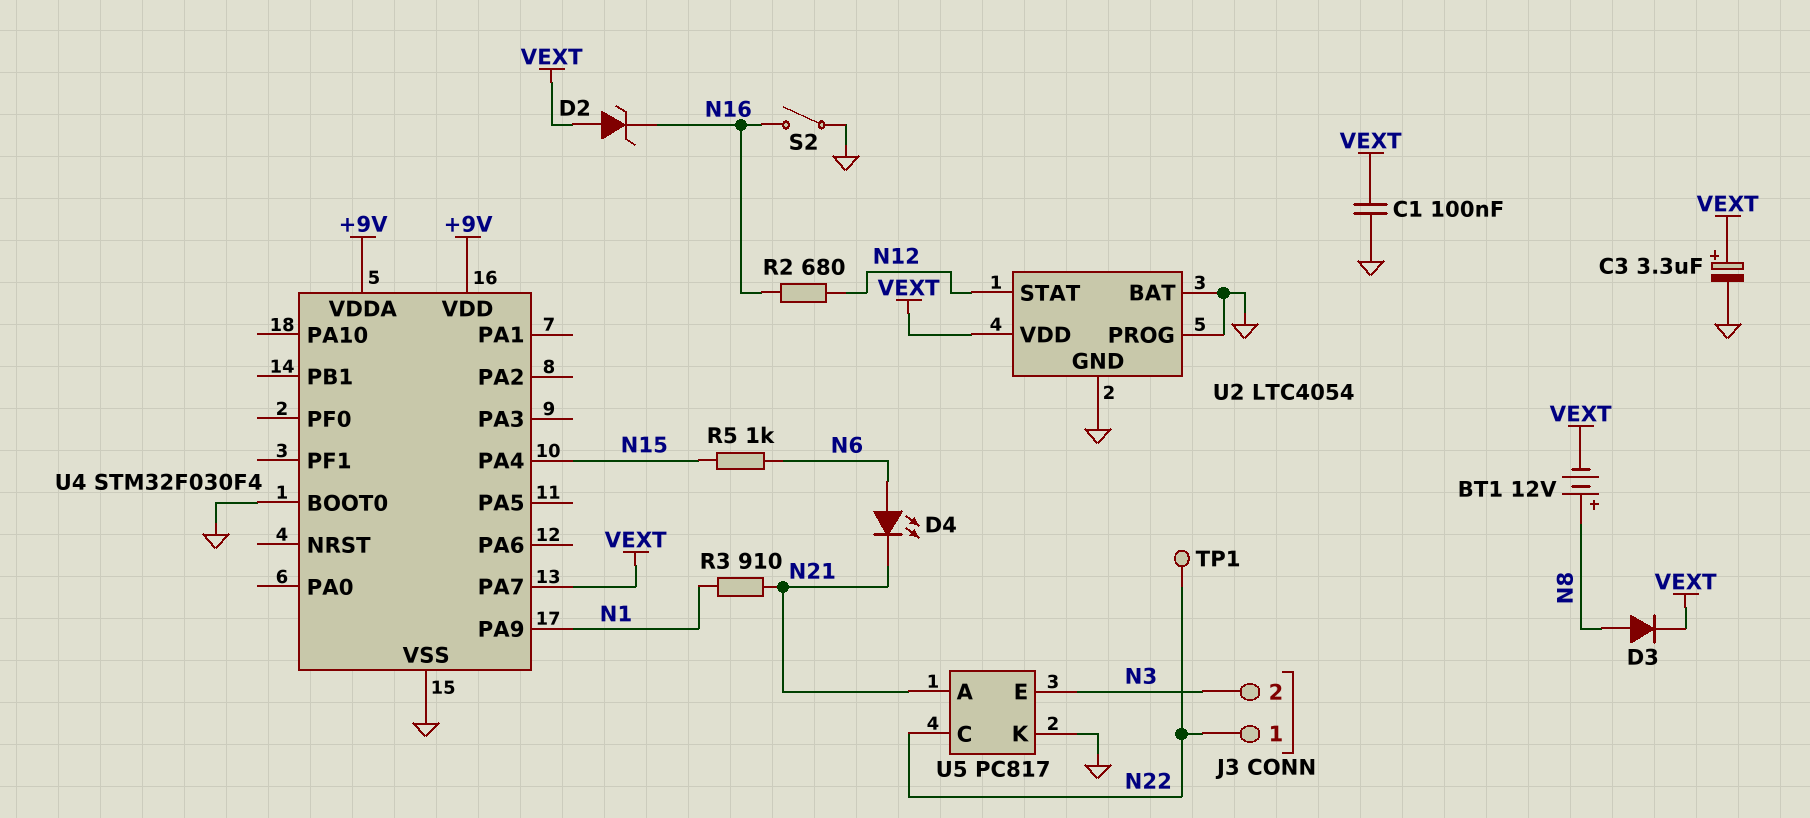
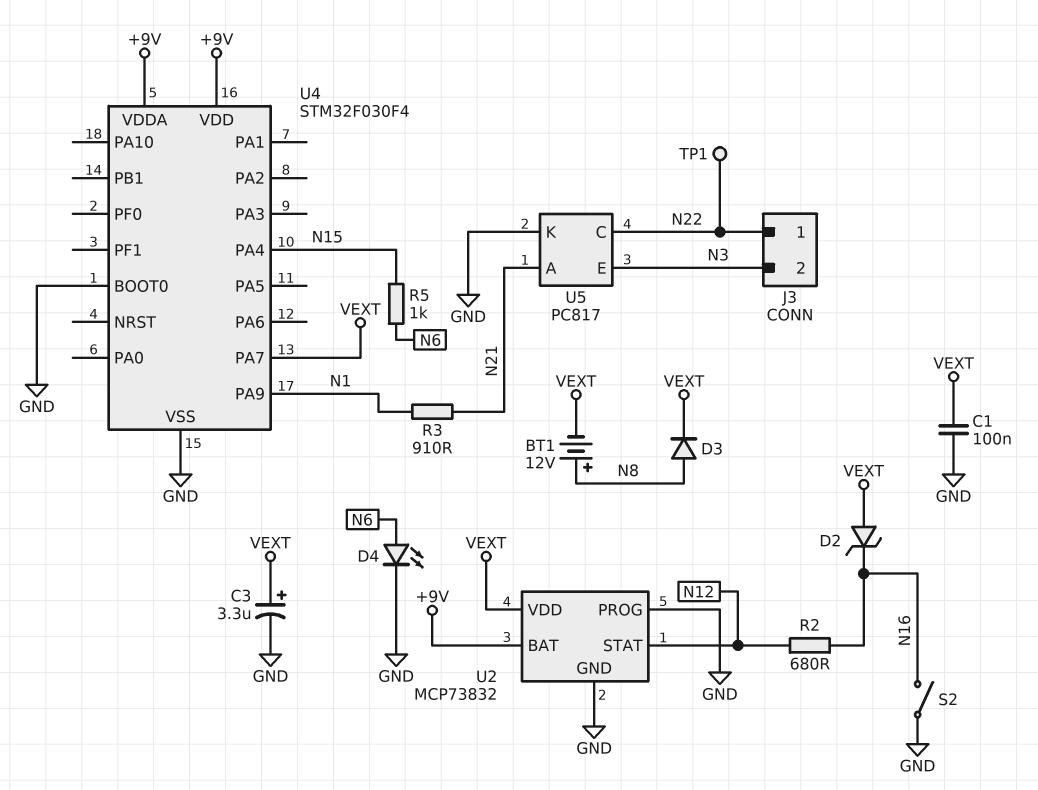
D4: LED (A N6, K N21) -> LED (A N6, K GND)
U2: LTC4054 -> MCP73832
U2 pin BAT: GND -> +9V

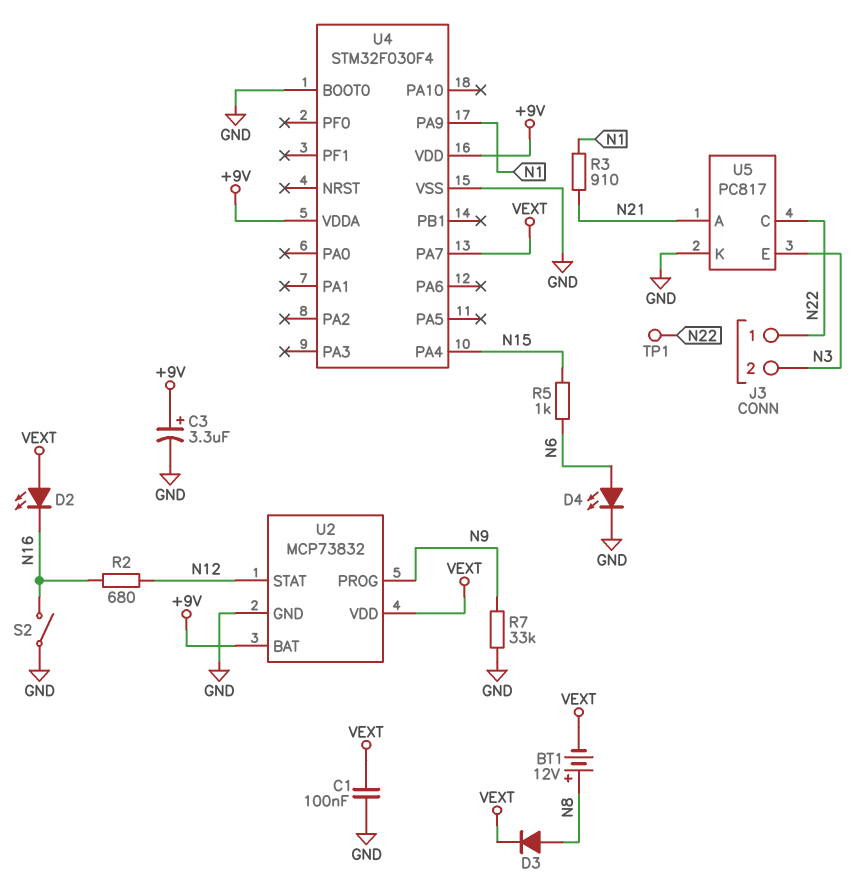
C3: 3.3uF (plus VEXT, minus GND) -> 3.3uF (plus +9V, minus GND)
D2: zener (A VEXT, K N16) -> LED (A VEXT, K N16)
R7: none -> 33k (GND, N9)
U2 pin PROG: GND -> N9

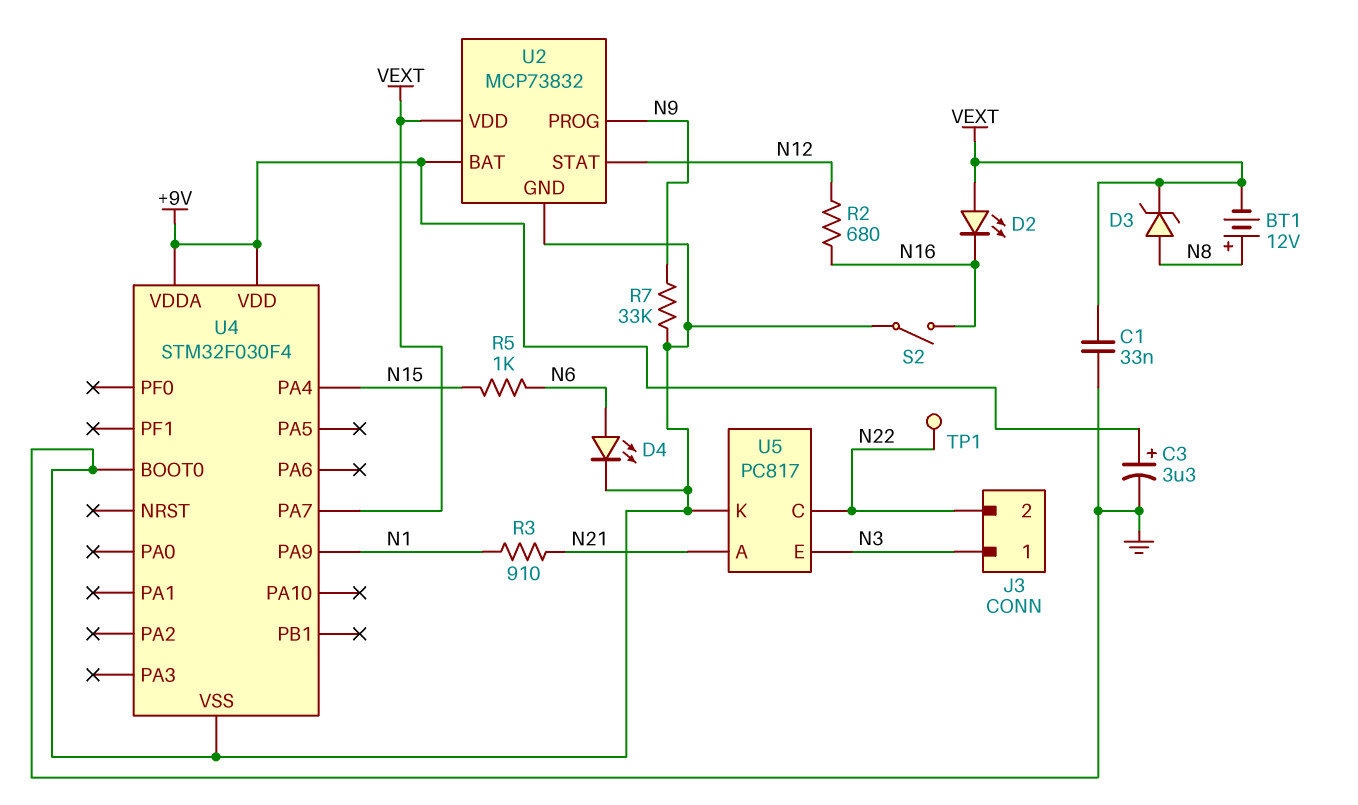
C1: 100nF (GND, VEXT) -> 33nF (GND, VEXT)
D3: diode (A N8, K VEXT) -> zener (A N8, K VEXT)
J3 pin 1: N22 -> N3
J3 pin 2: N3 -> N22

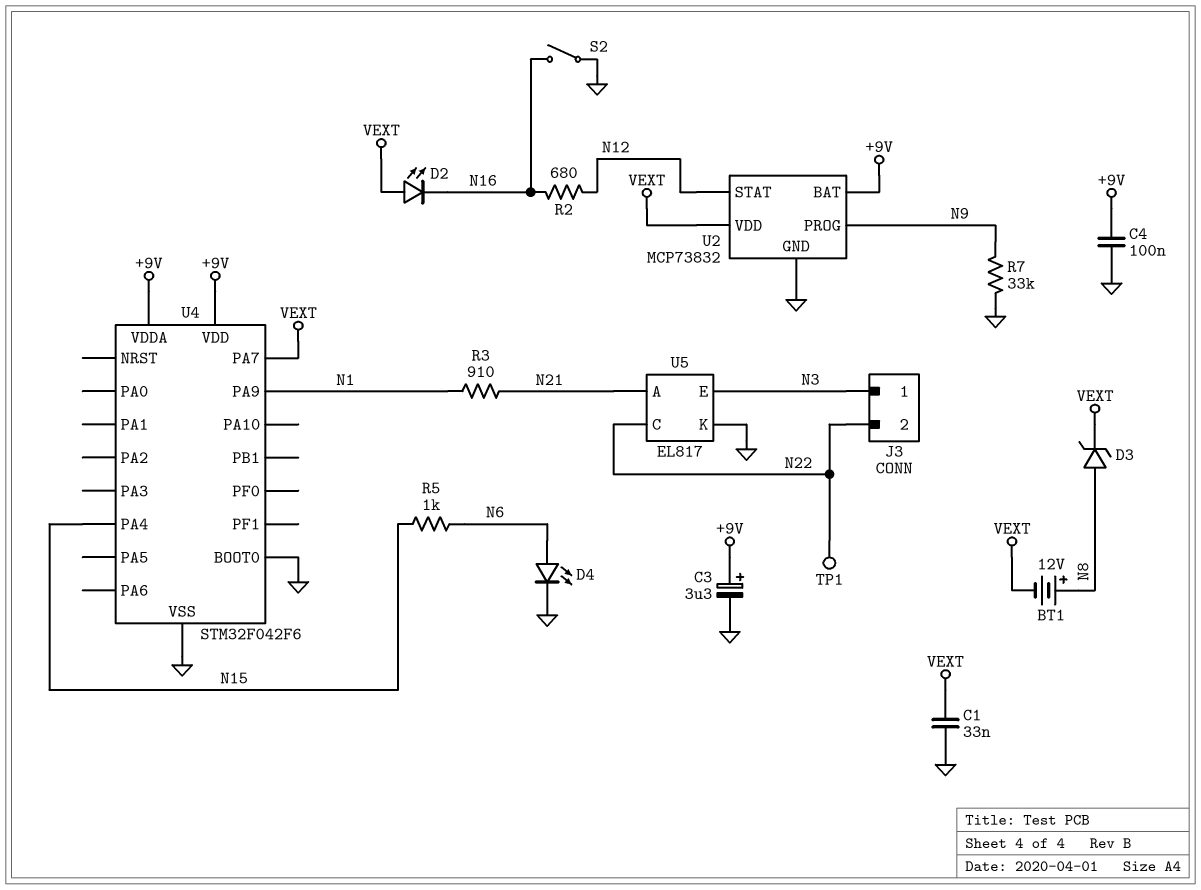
C4: none -> 100nF (+9V, GND)
U4: STM32F030F4 -> STM32F042F6
U5: PC817 -> EL817

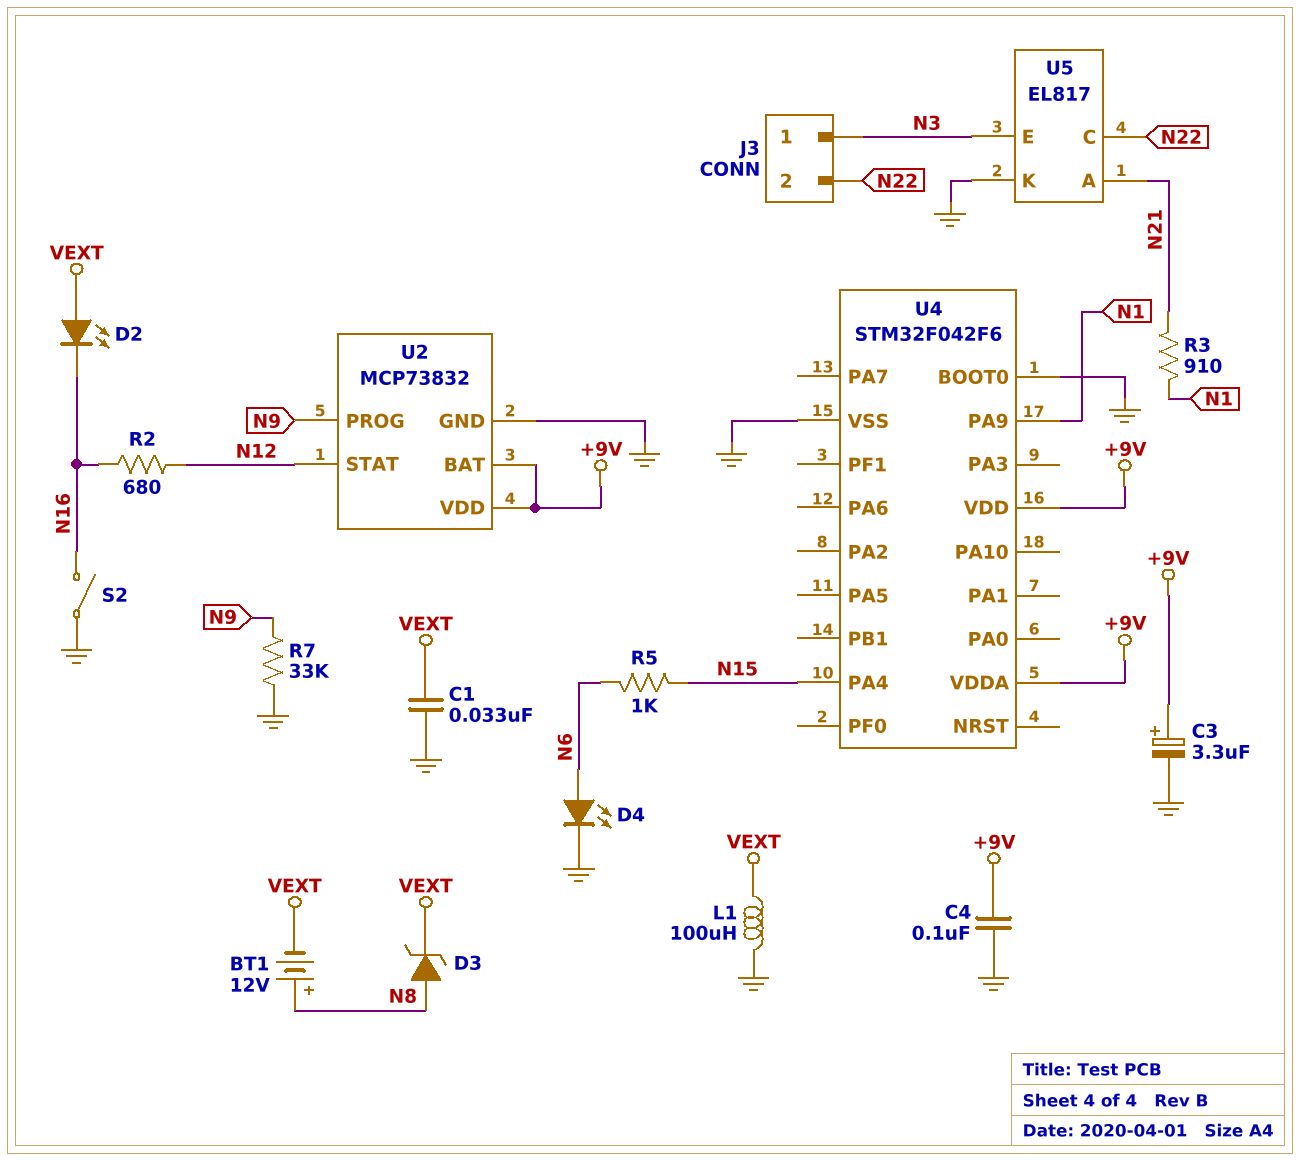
L1: none -> 100uH (GND, VEXT)
TP1: test point (N22) -> none
U2 pin VDD: VEXT -> +9V
U4 pin PA7: VEXT -> none

